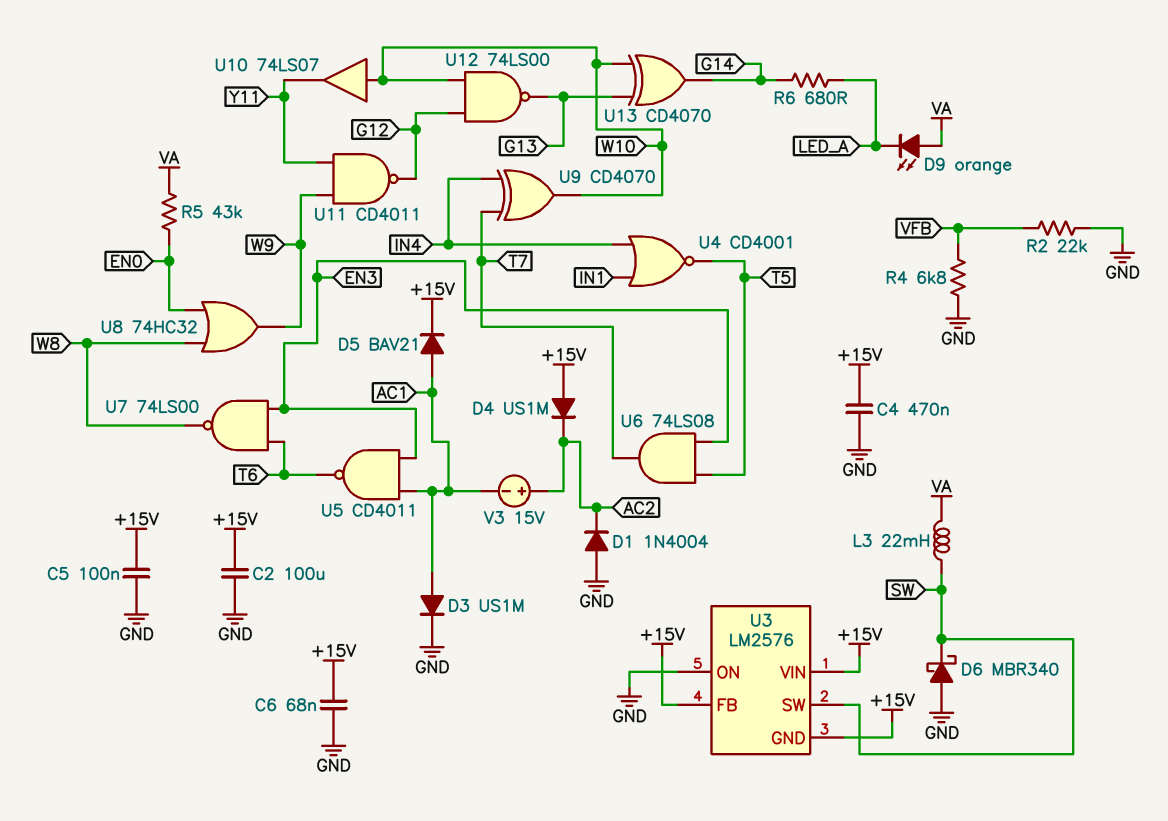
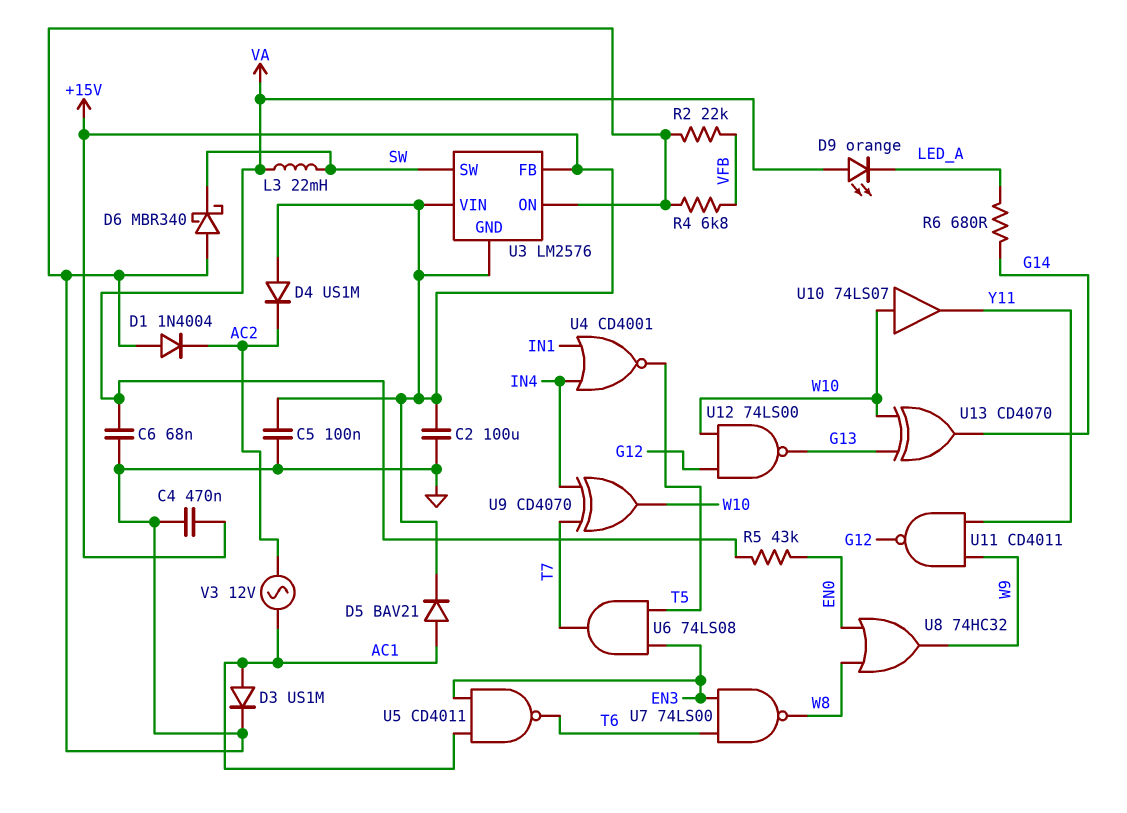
C6: 68nF (+15V, GND) -> 68nF (GND, VA)
V3: 15V (plus AC2, minus AC1) -> AC 12V (AC1, AC2)

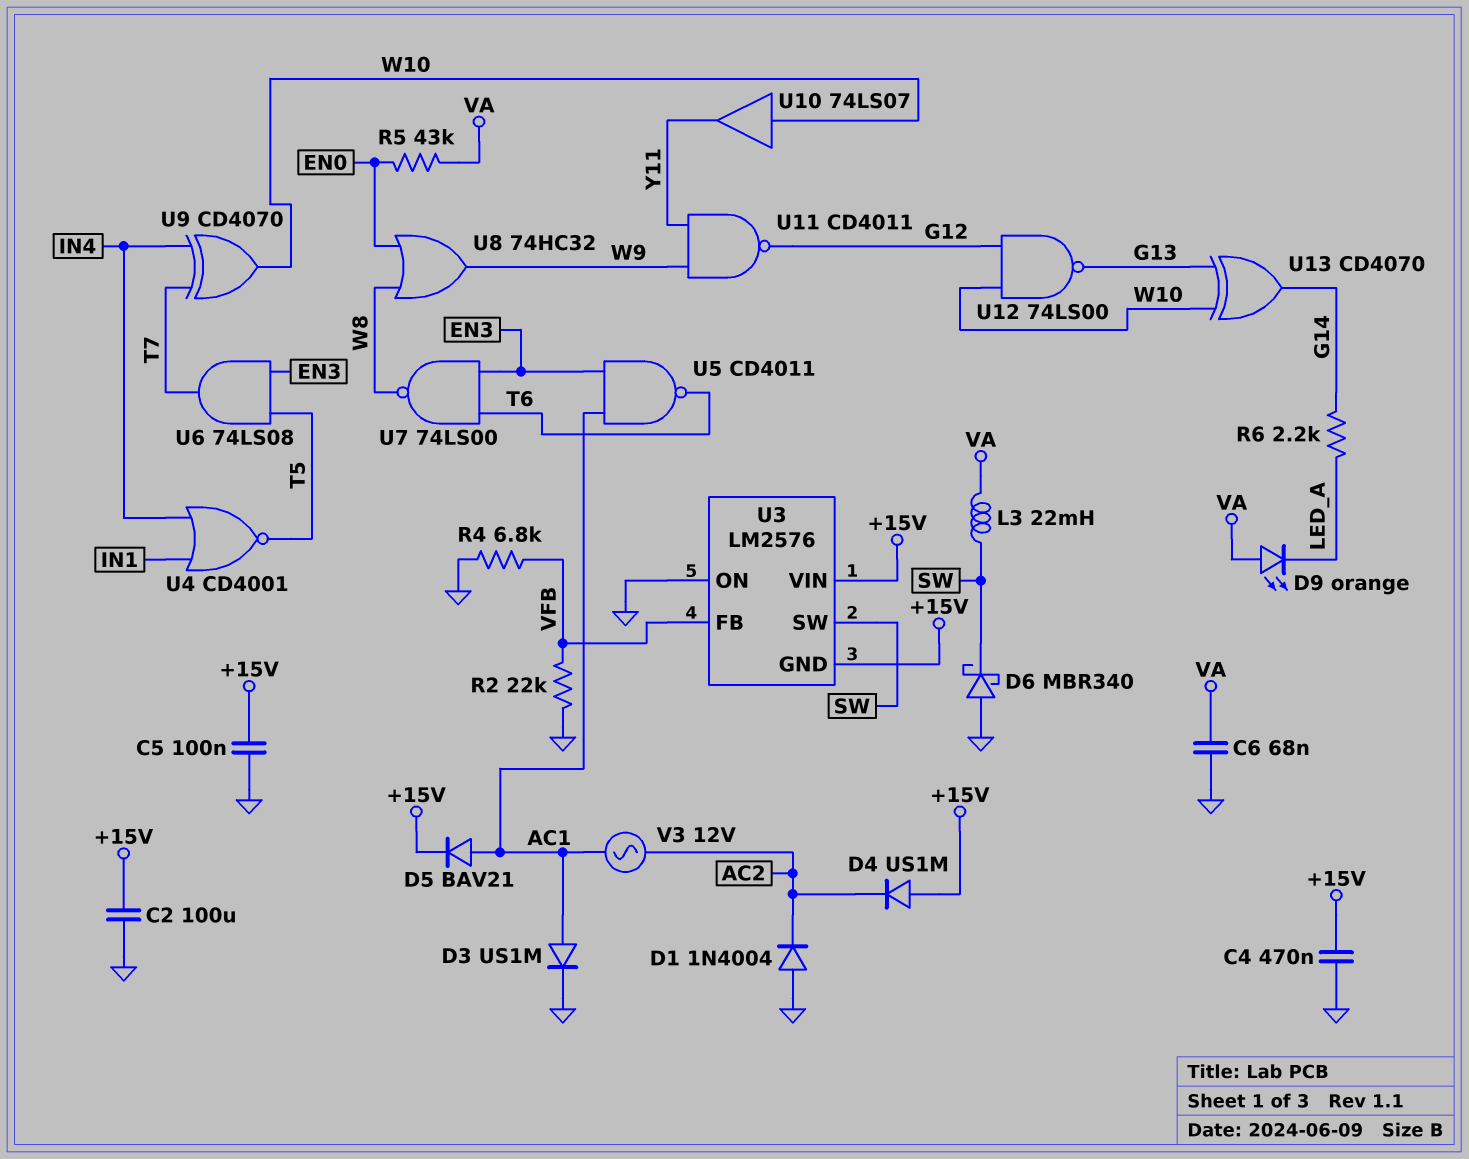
R6: 680 (G14, LED_A) -> 2.2k (G14, LED_A)
U3 pin FB: +15V -> VFB

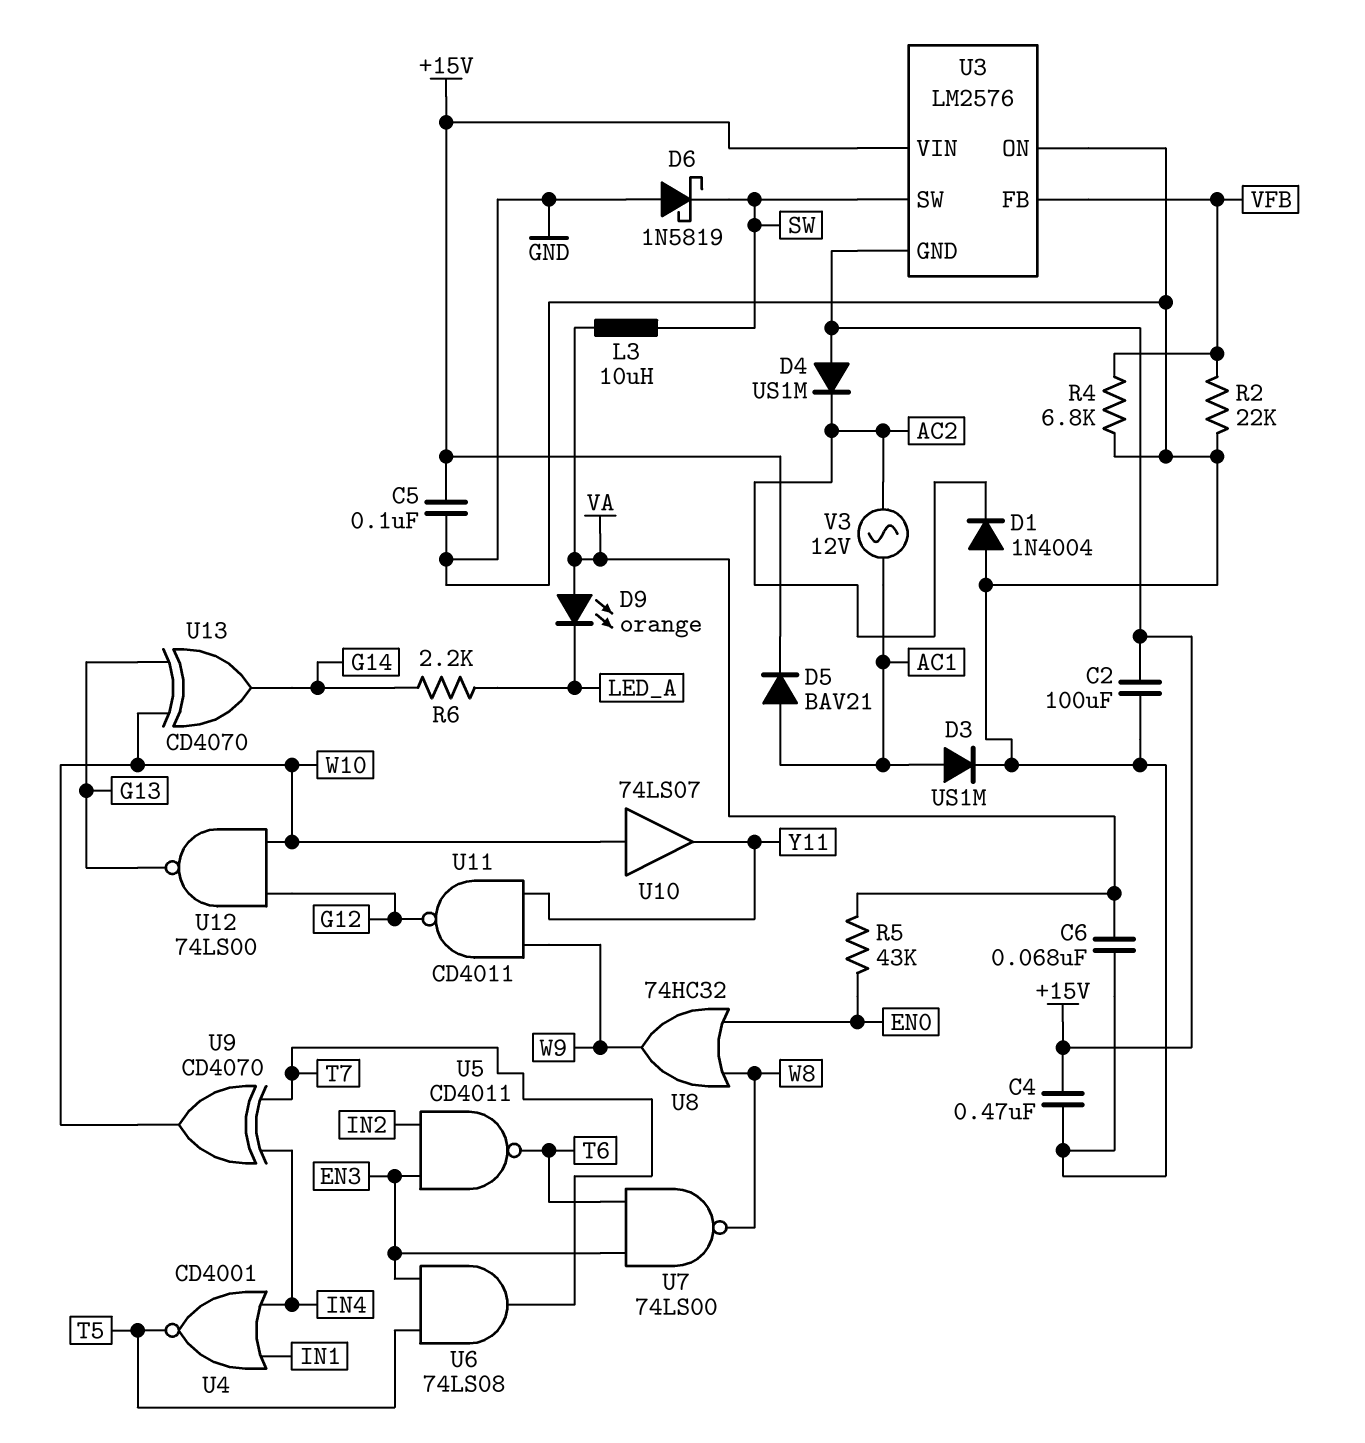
D6: schottky MBR340 (A GND, K SW) -> schottky 1N5819 (A GND, K SW)
L3: 22mH (SW, VA) -> 10uH (SW, VA)
U5: NAND CD4011 (in AC1, in EN3, out T6) -> NAND CD4011 (in EN3, in IN2, out T6)

